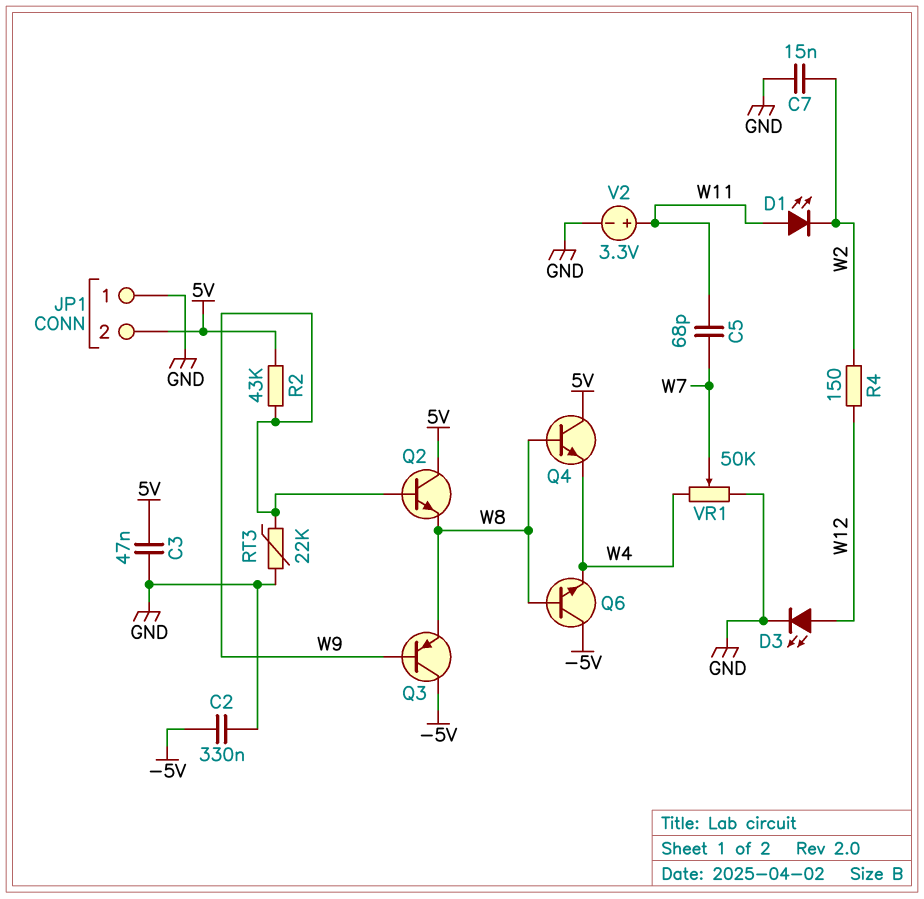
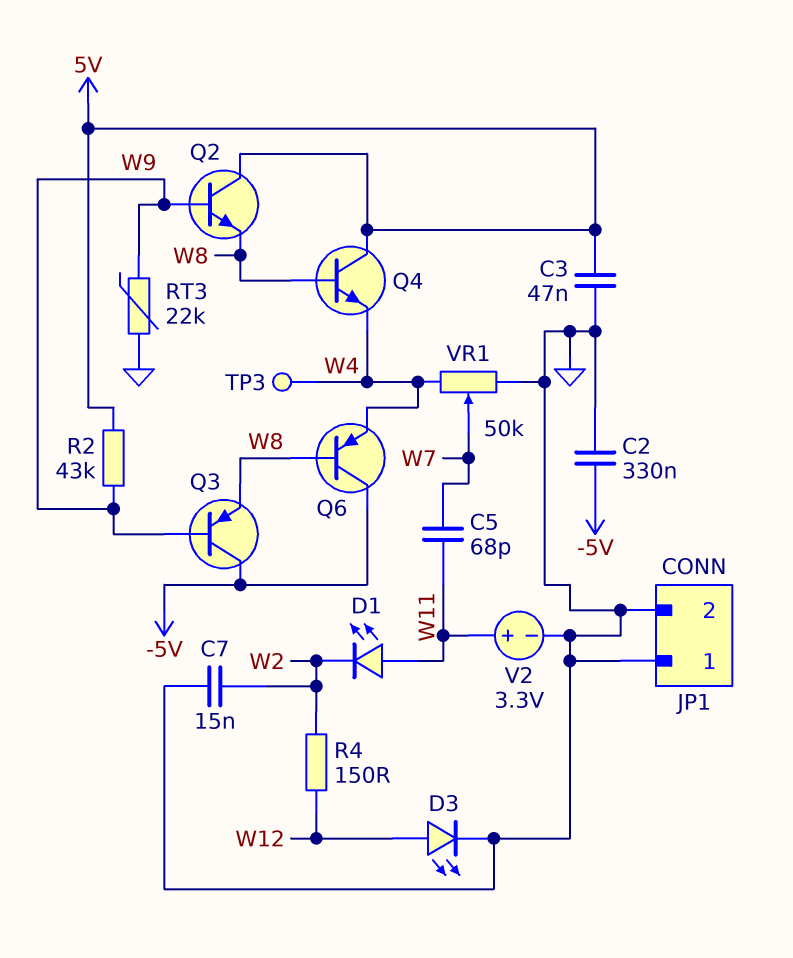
JP1 pin 2: 5V -> GND
Q6: NPN (B W8, C -5V, E W4) -> PNP (B W8, C -5V, E W4)
TP3: none -> test point (W4)

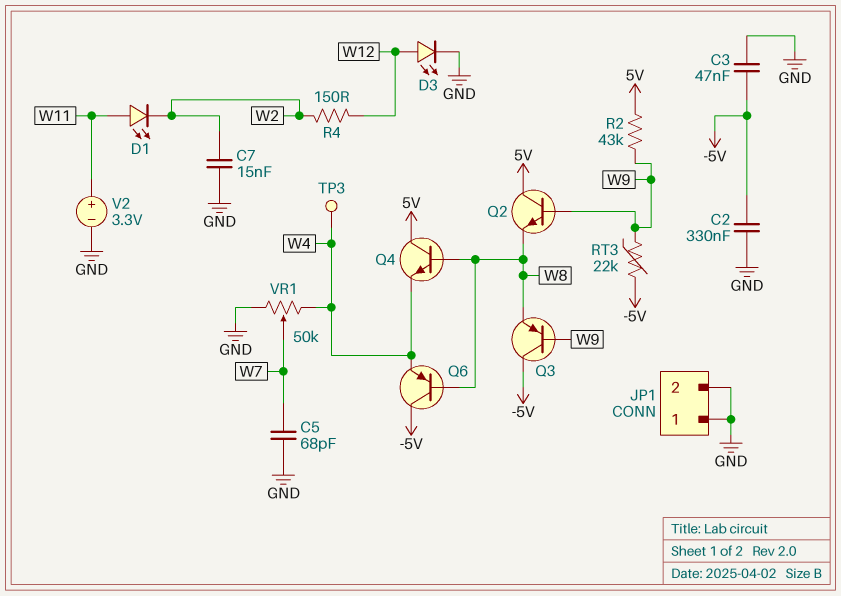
C3: 47nF (5V, GND) -> 47nF (-5V, GND)
C5: 68pF (W7, W11) -> 68pF (GND, W7)
RT3: 22k (GND, W9) -> 22k (-5V, W9)

